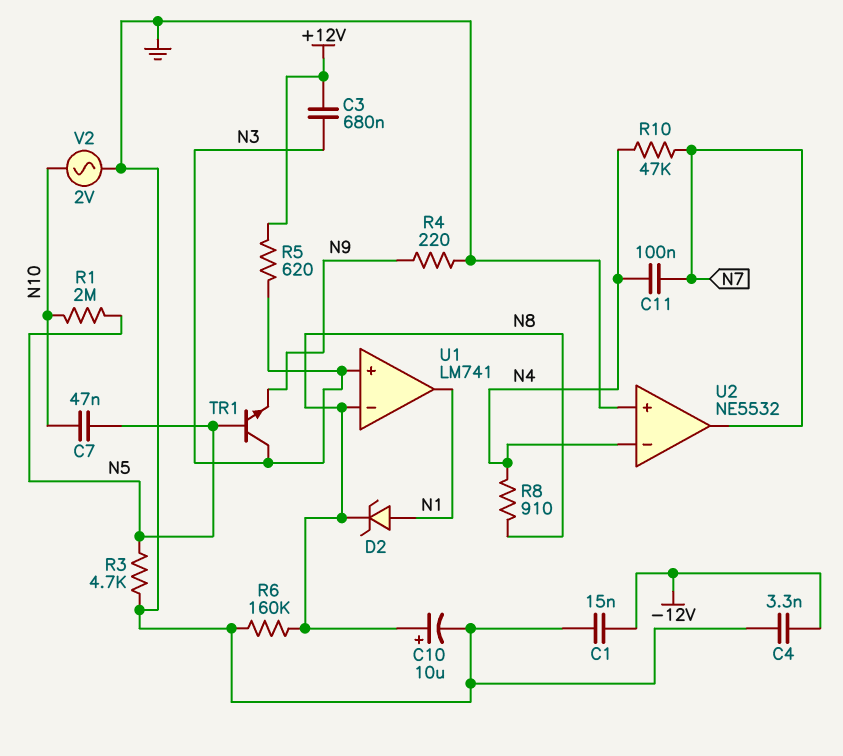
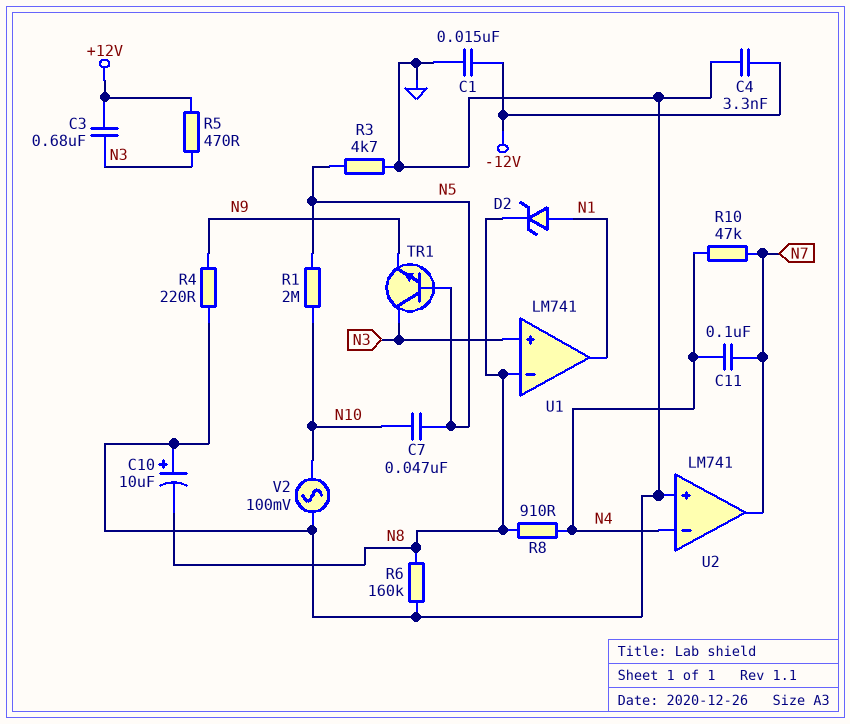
C10: 10uF (plus N8, minus GND) -> 10uF (plus GND, minus N8)
R5: 620 (+12V, N3) -> 470 (+12V, N3)
U2: NE5532 -> LM741
V2: AC 2V (GND, N10) -> AC 100mV (GND, N10)

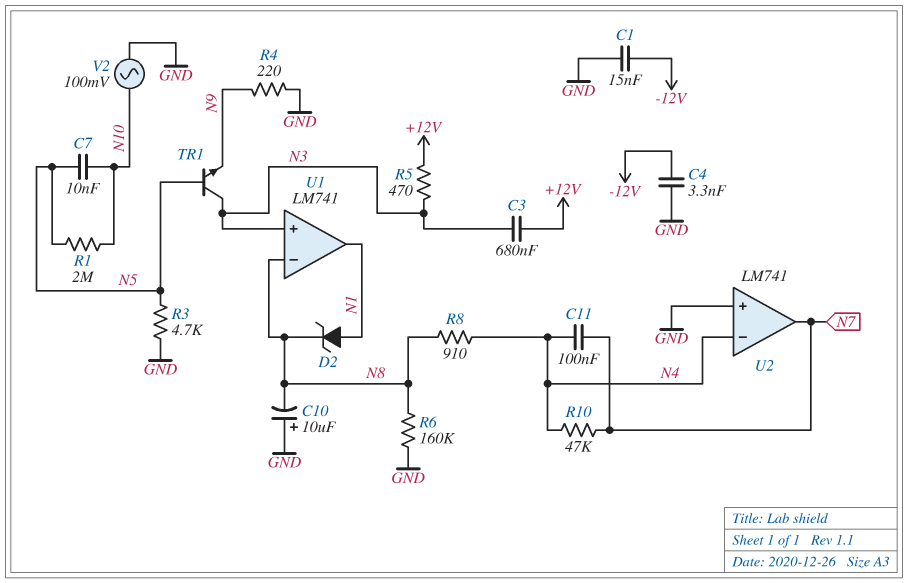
C7: 47nF (N5, N10) -> 10nF (N5, N10)

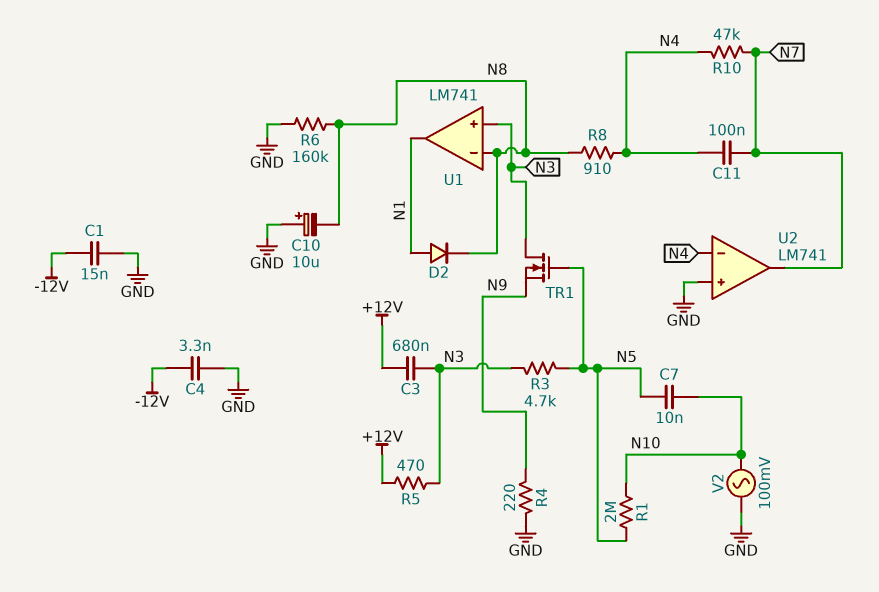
D2: zener (A N1, K N8) -> diode (A N1, K N8)
R3: 4.7k (GND, N5) -> 4.7k (N3, N5)
TR1: NPN (B N5, C N3, E N9) -> NMOS (G N5, D N3, S N9)

